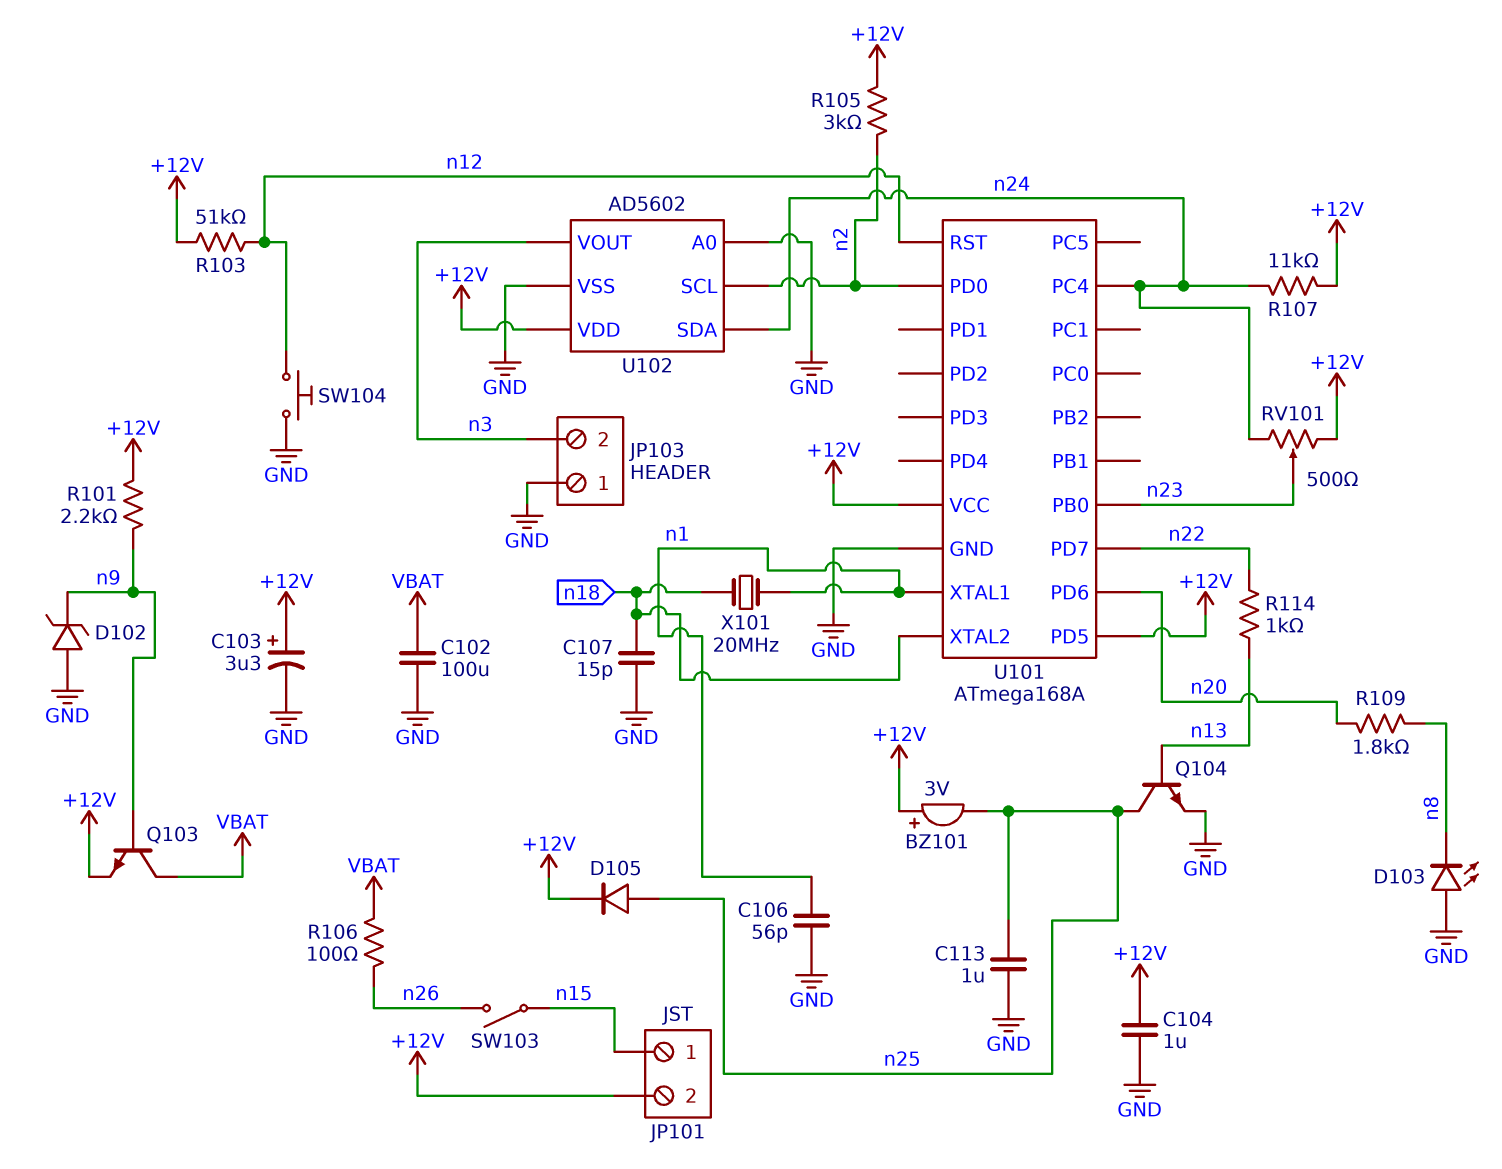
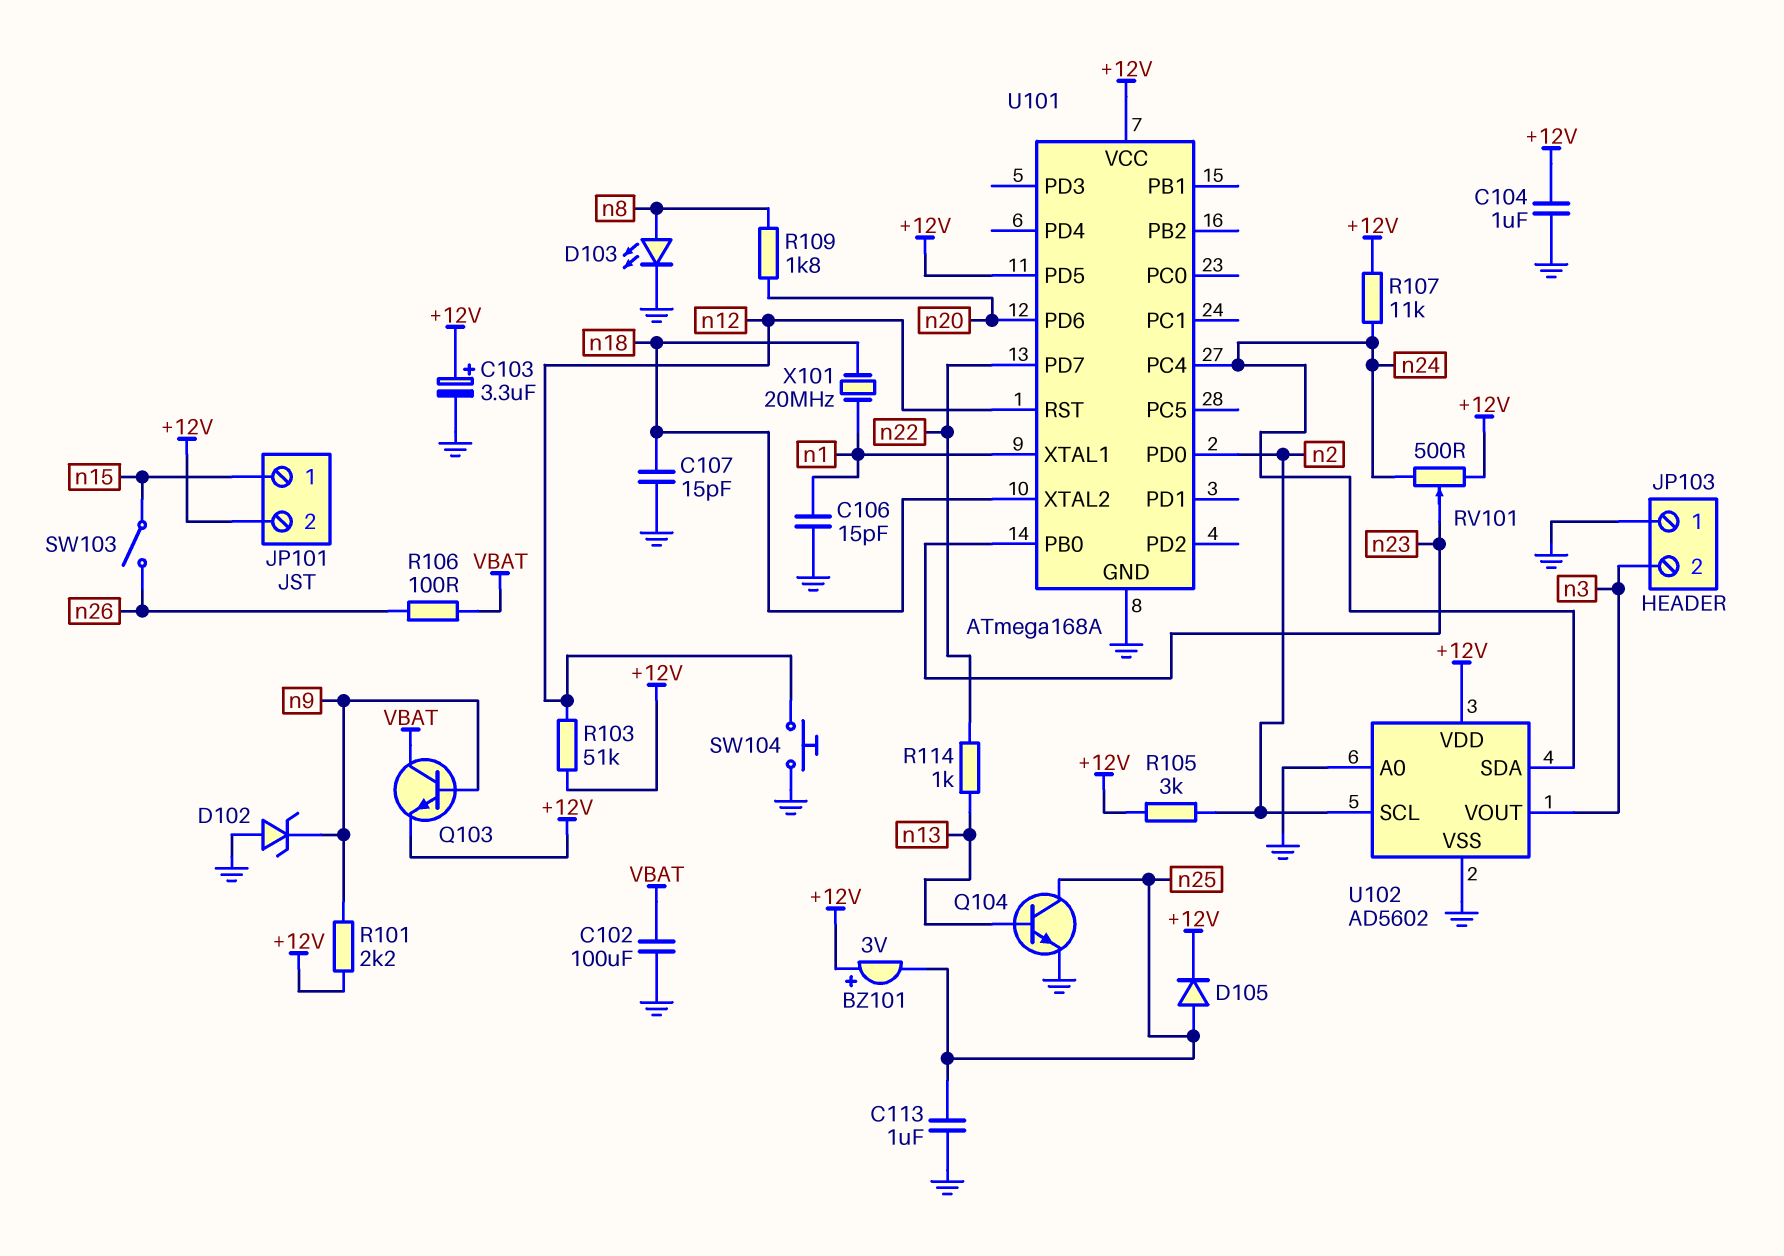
C106: 56pF (GND, n1) -> 15pF (GND, n1)
D103: LED (A GND, K n8) -> LED (A n8, K GND)

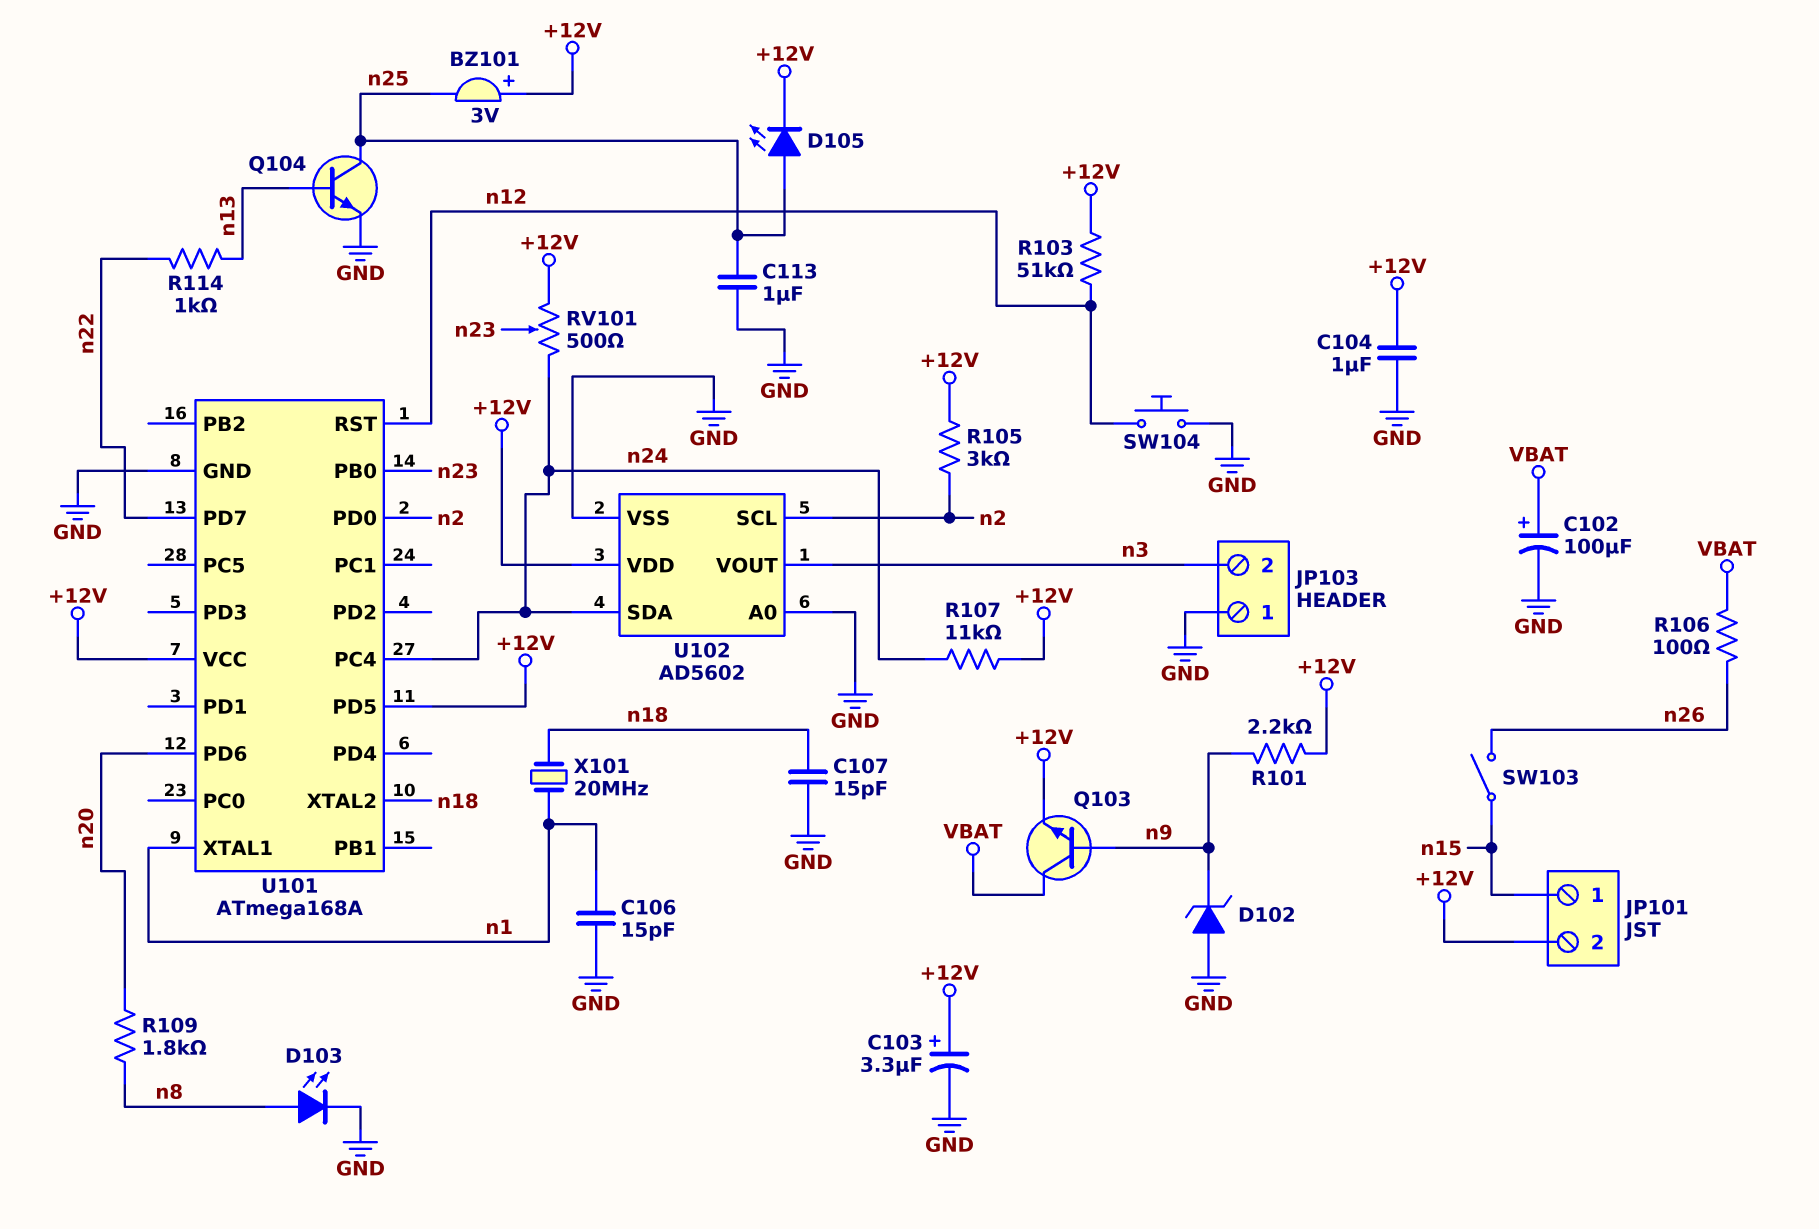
C102: 100uF (GND, VBAT) -> 100uF (plus VBAT, minus GND)
D105: diode (A n25, K +12V) -> LED (A n25, K +12V)

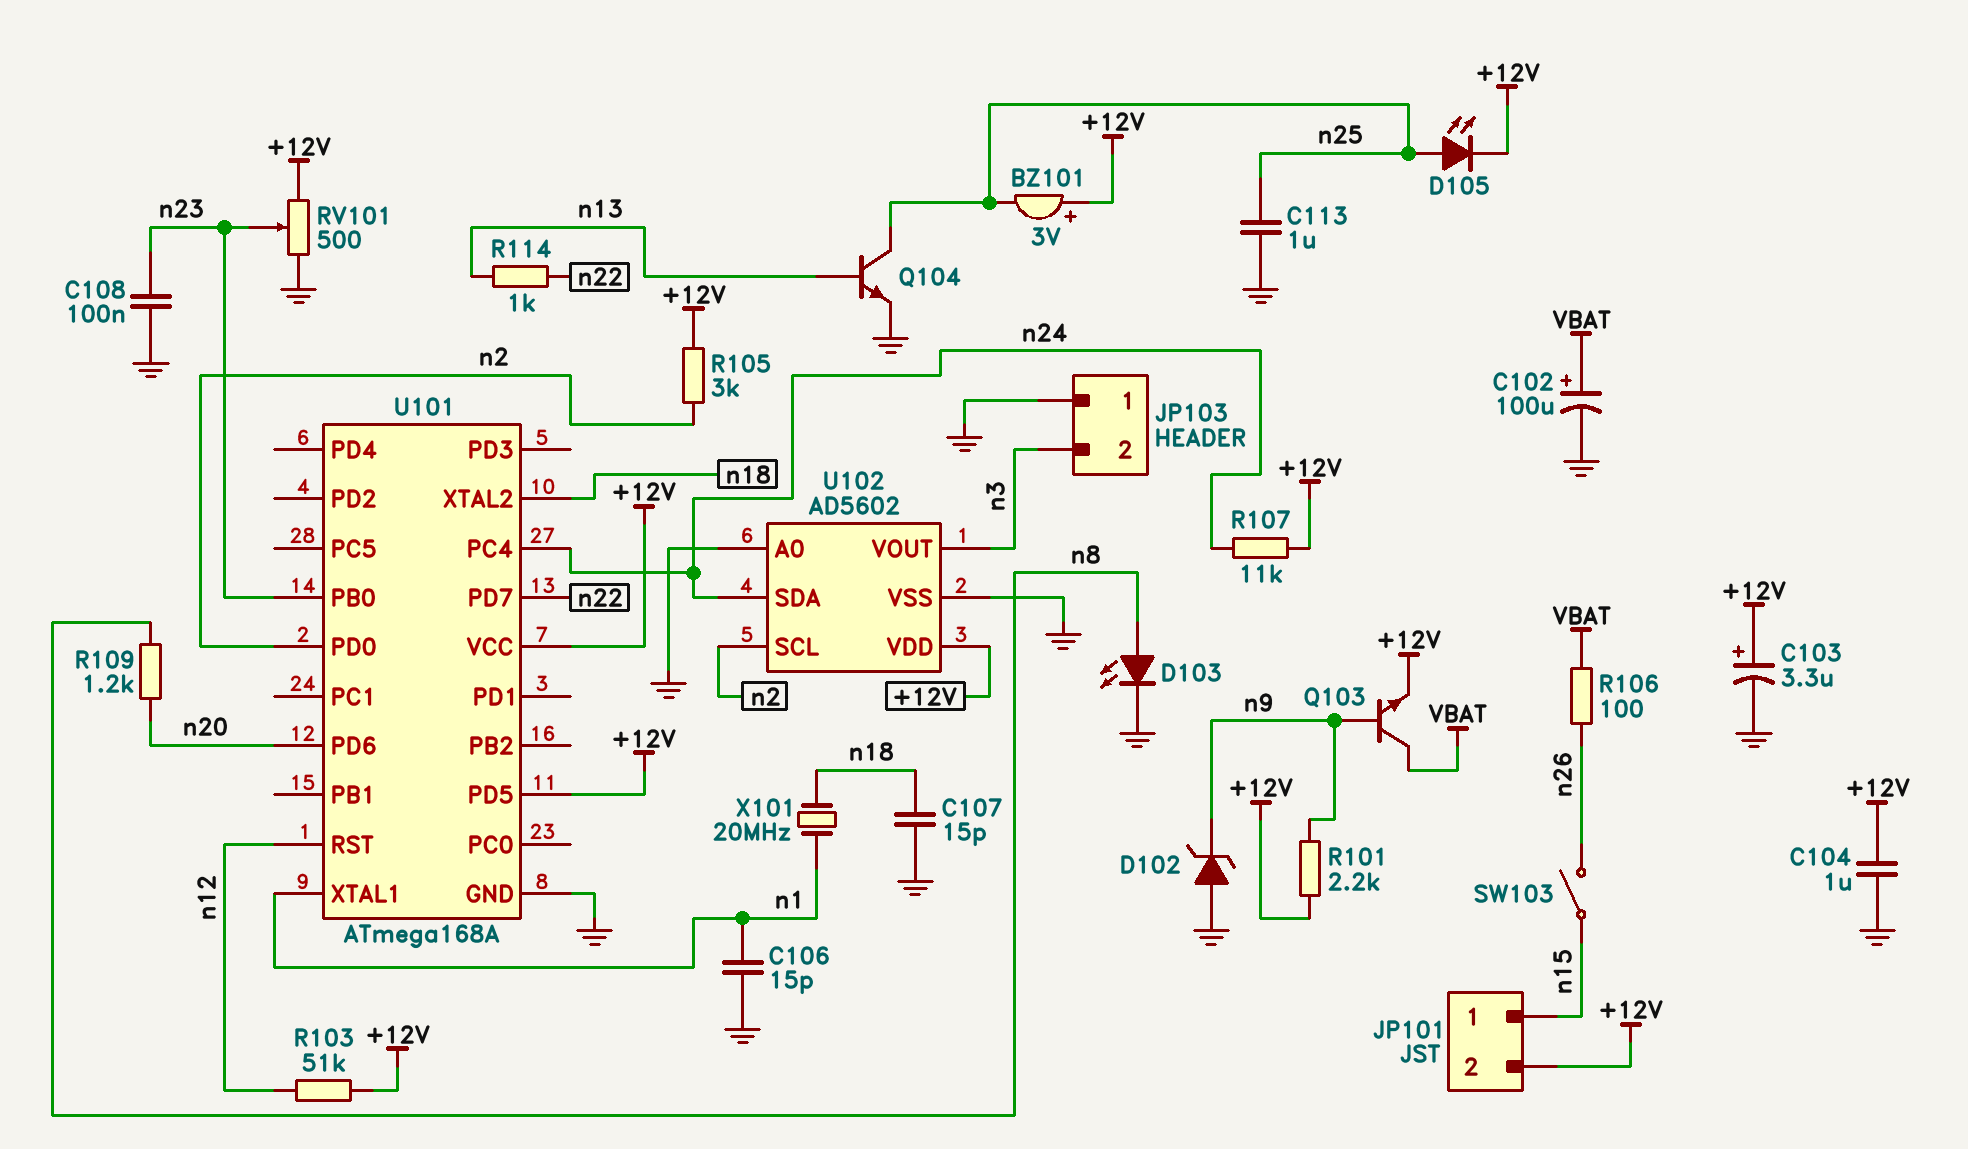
C108: none -> 100nF (GND, n23)
R109: 1.8k (n8, n20) -> 1.2k (n8, n20)
RV101: 500 (+12V, n24, wiper n23) -> 500 (+12V, GND, wiper n23)
SW104: button (GND, n12) -> none

